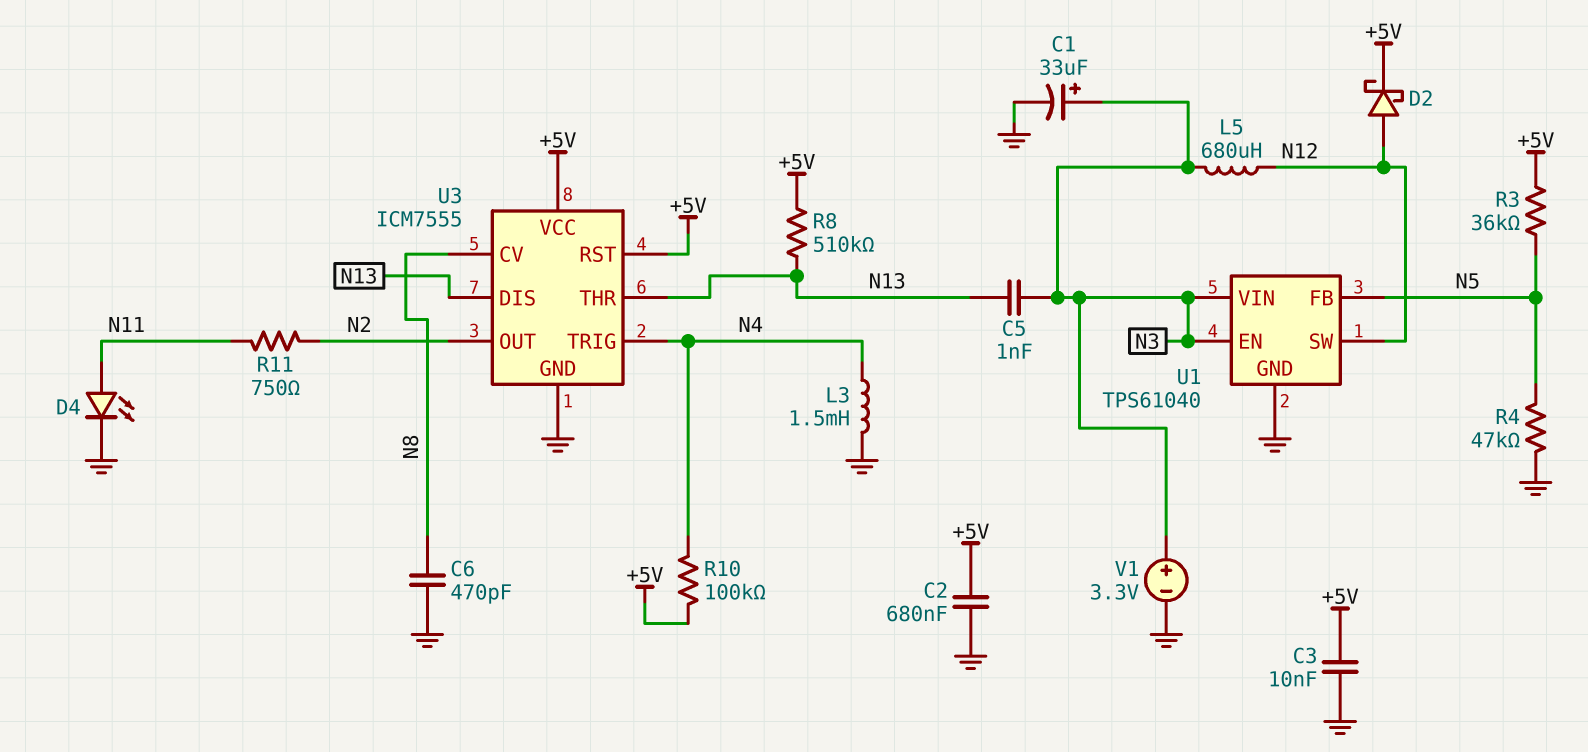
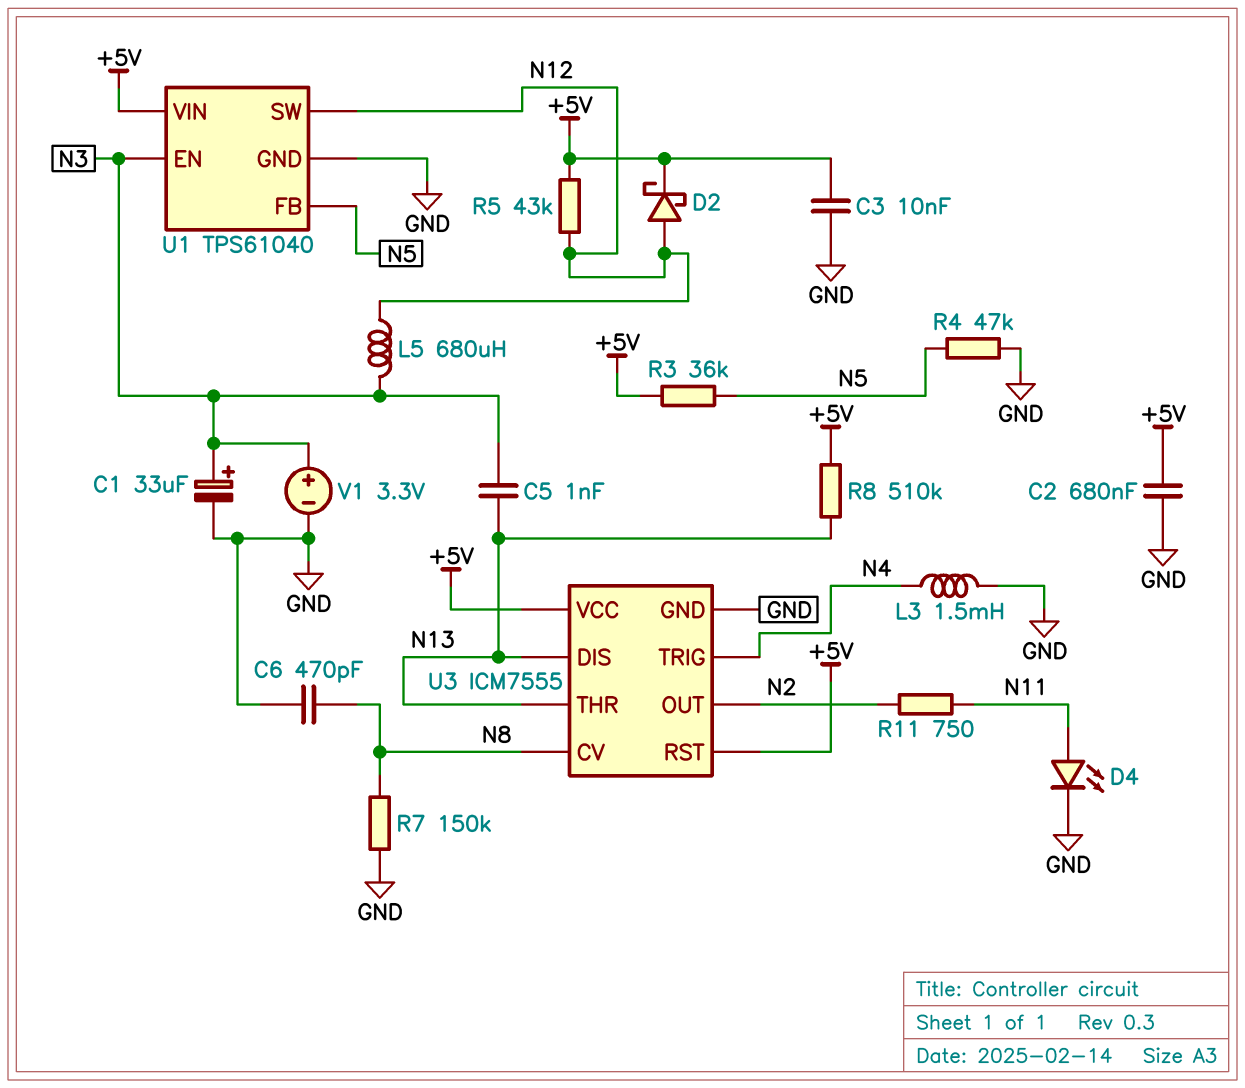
R5: none -> 43k (+5V, N12)
R7: none -> 150k (GND, N8)
R10: 100k (+5V, N4) -> none
U1 pin VIN: N3 -> +5V

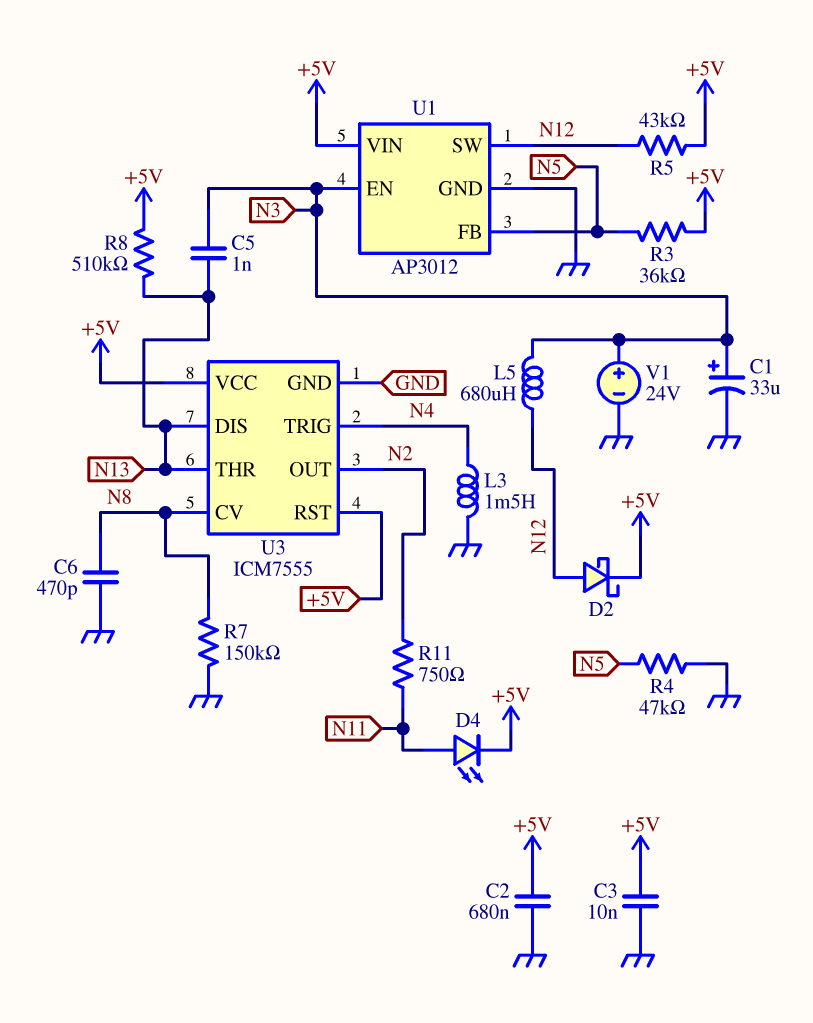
D4: LED (A N11, K GND) -> LED (A N11, K +5V)
U1: TPS61040 -> AP3012
V1: 3.3V (plus N3, minus GND) -> 24V (plus N3, minus GND)

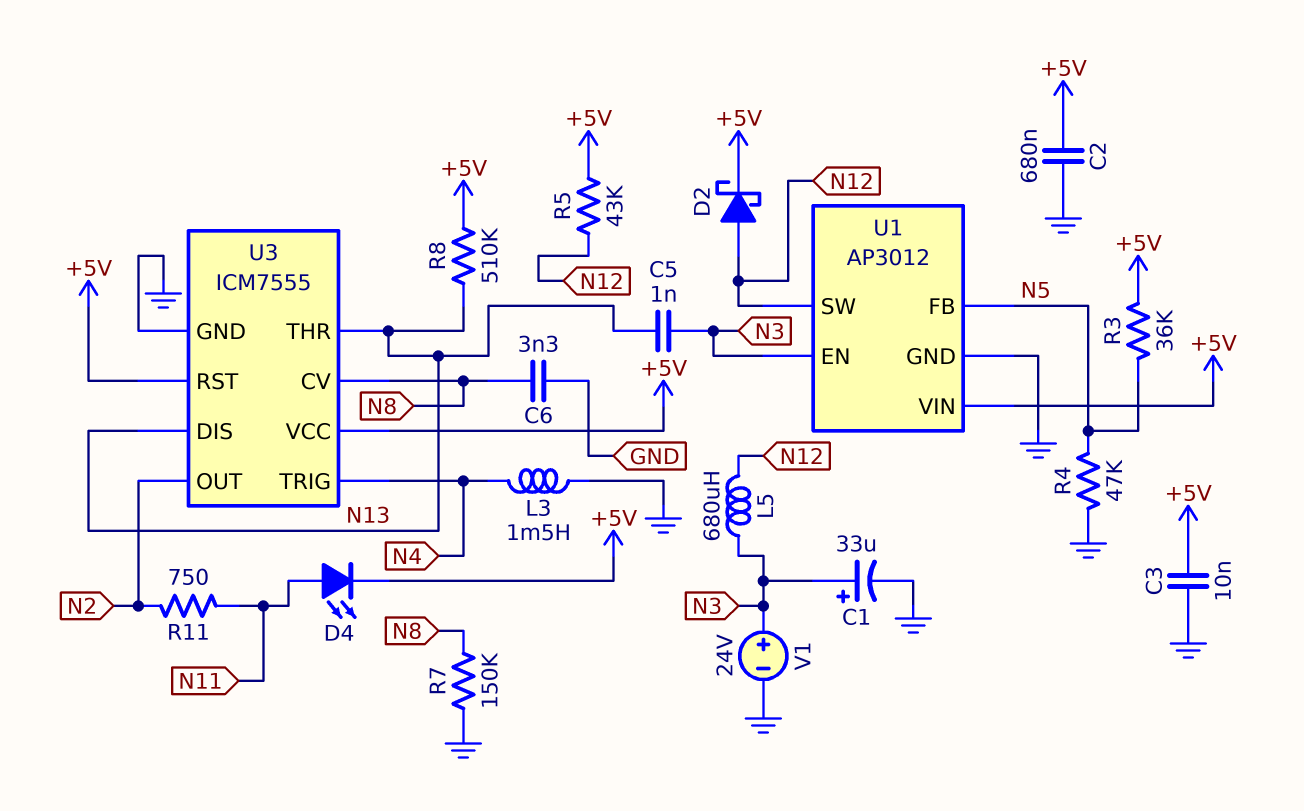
C6: 470pF (GND, N8) -> 3.3nF (GND, N8)

